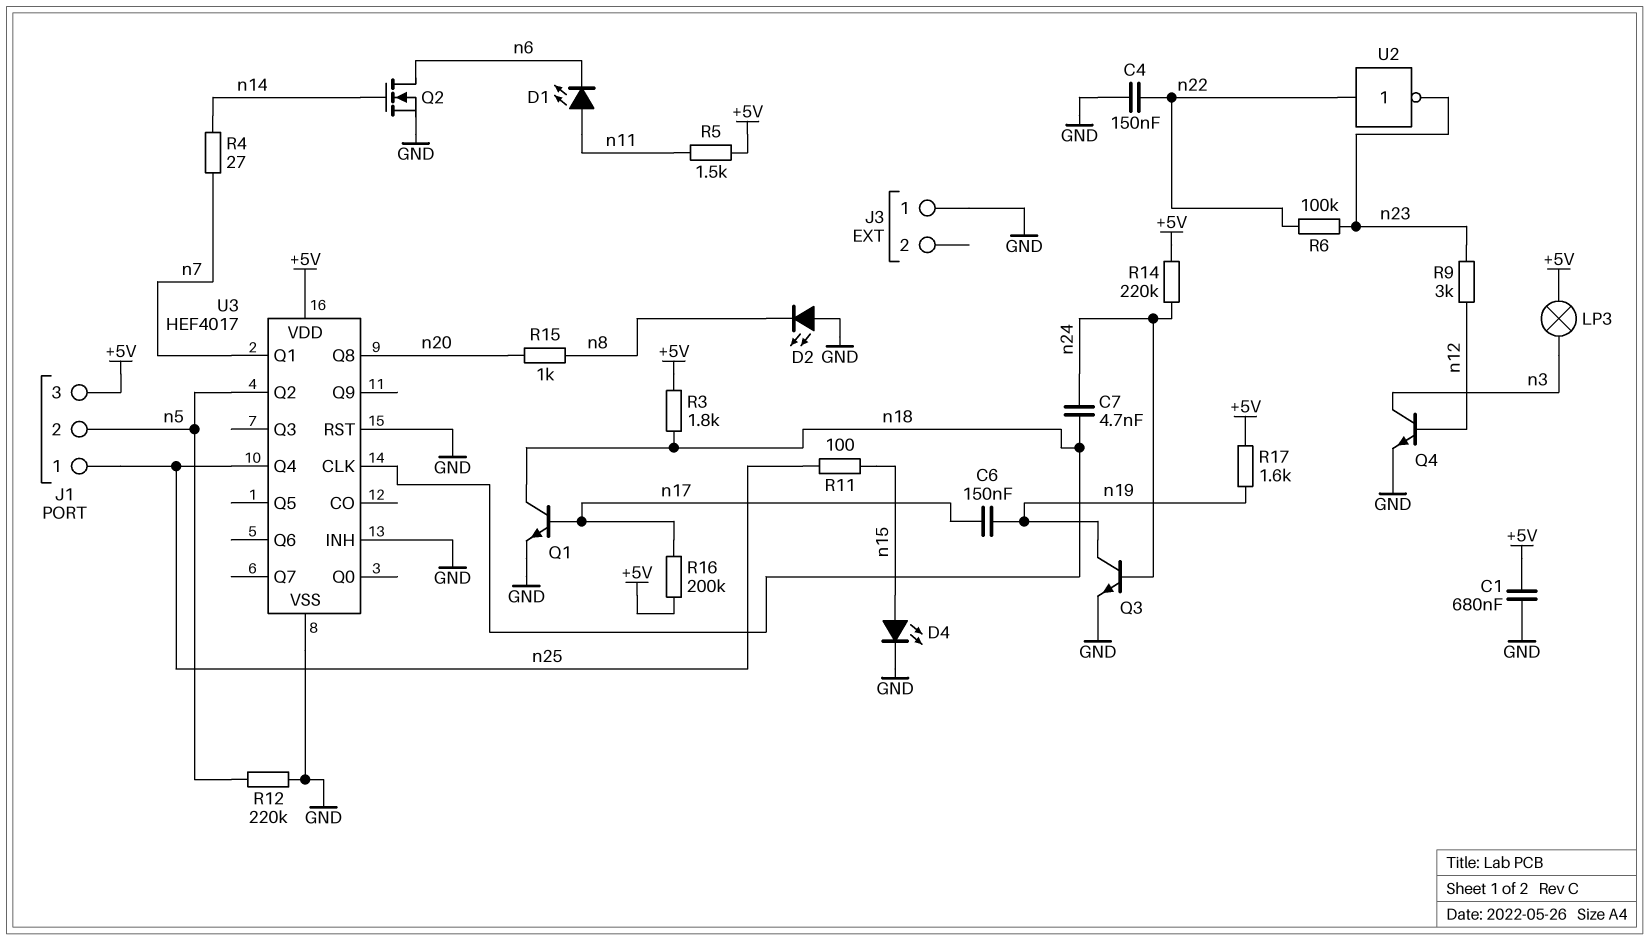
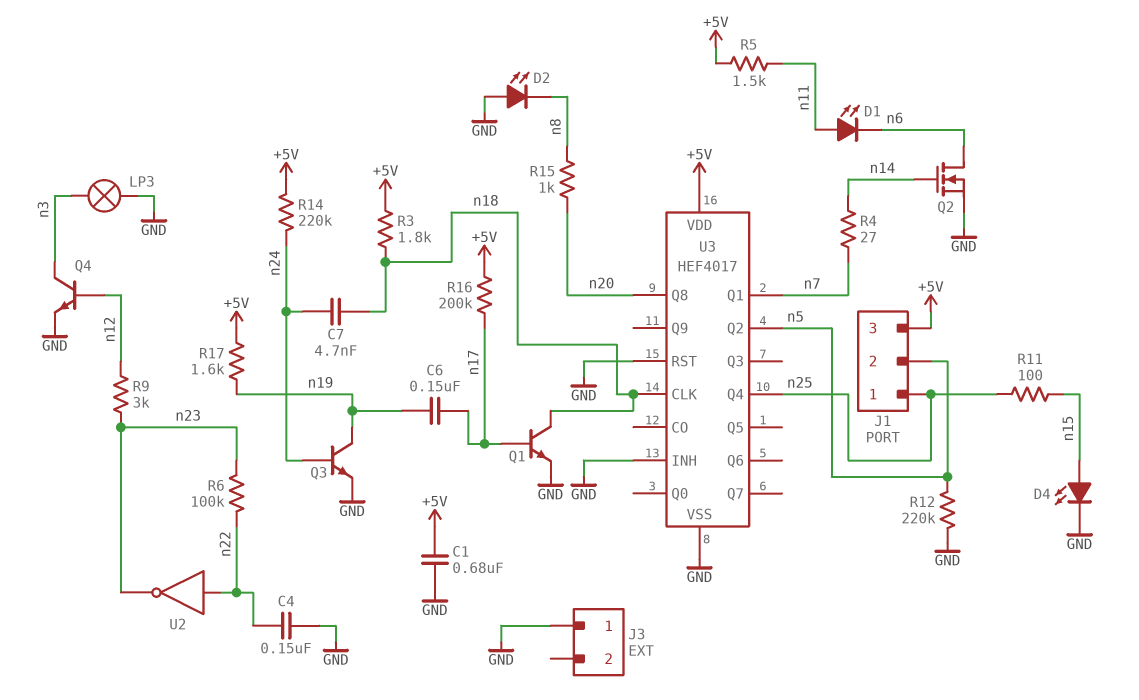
LP3: lamp (+5V, n3) -> lamp (GND, n3)

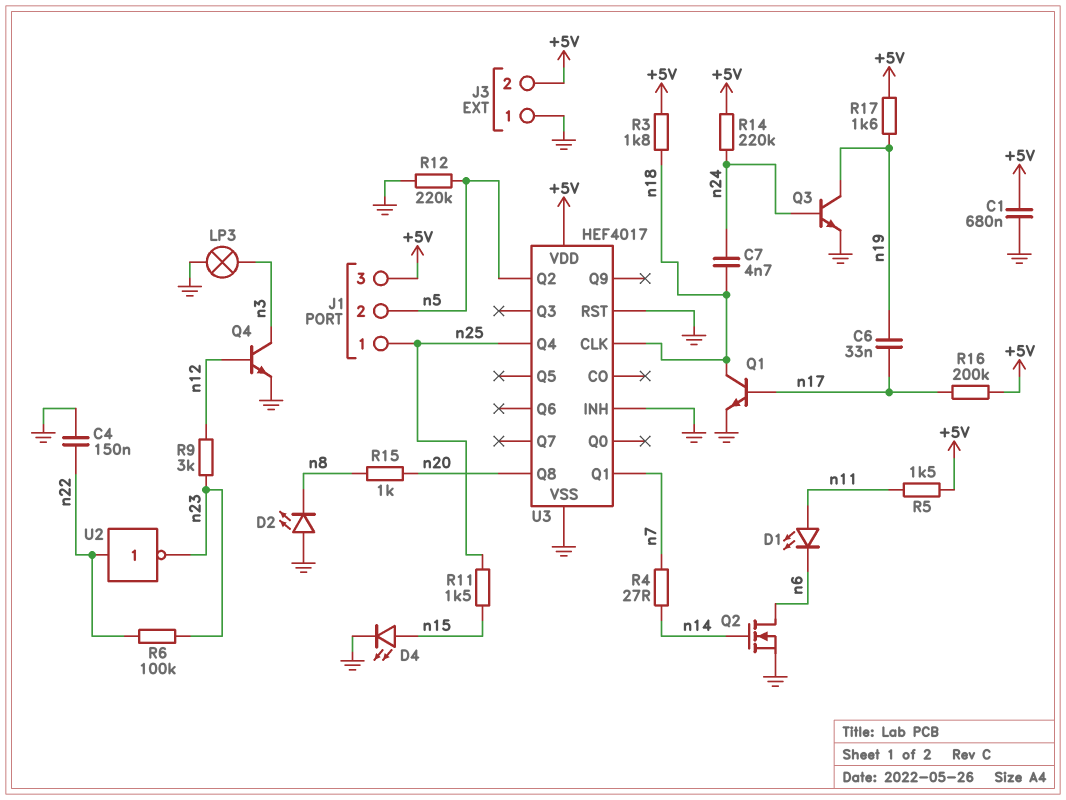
C6: 150nF (n17, n19) -> 33nF (n17, n19)
J3 pin 2: none -> +5V
R11: 100 (n15, n25) -> 1.5k (n15, n25)

